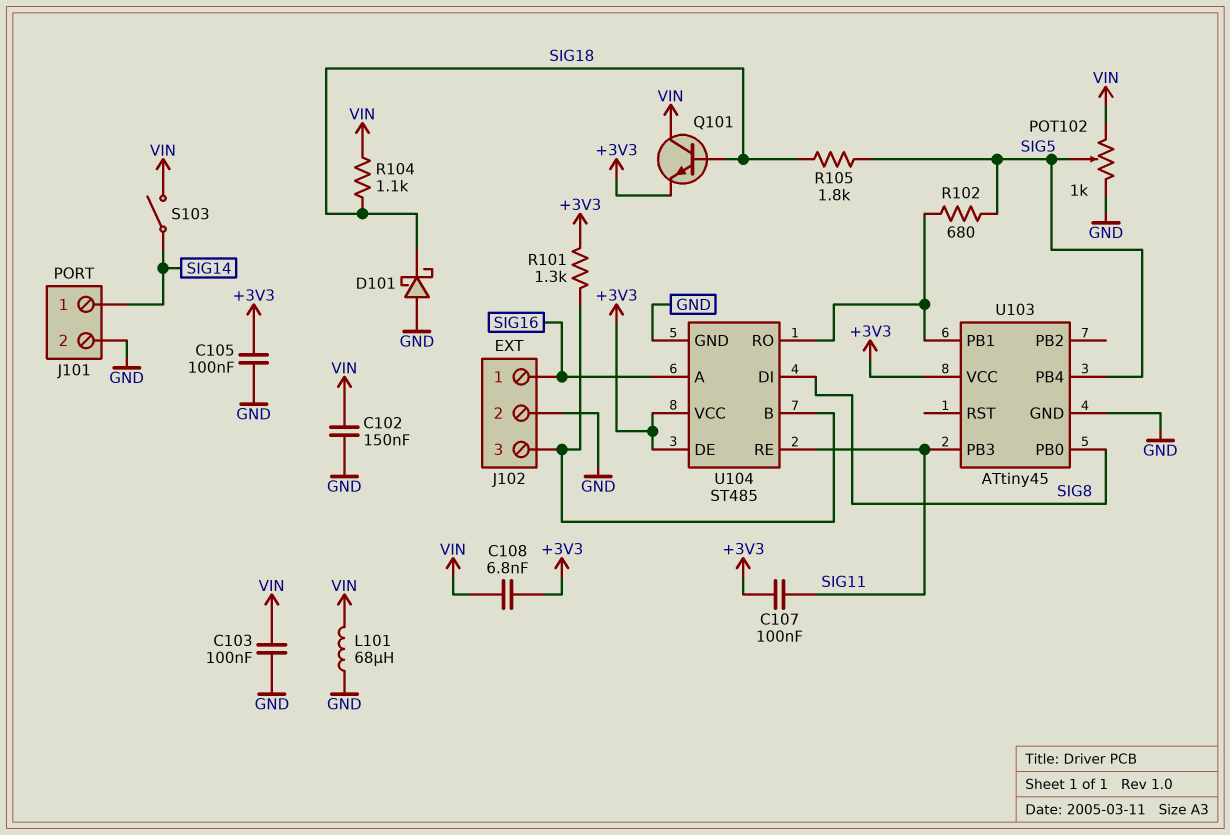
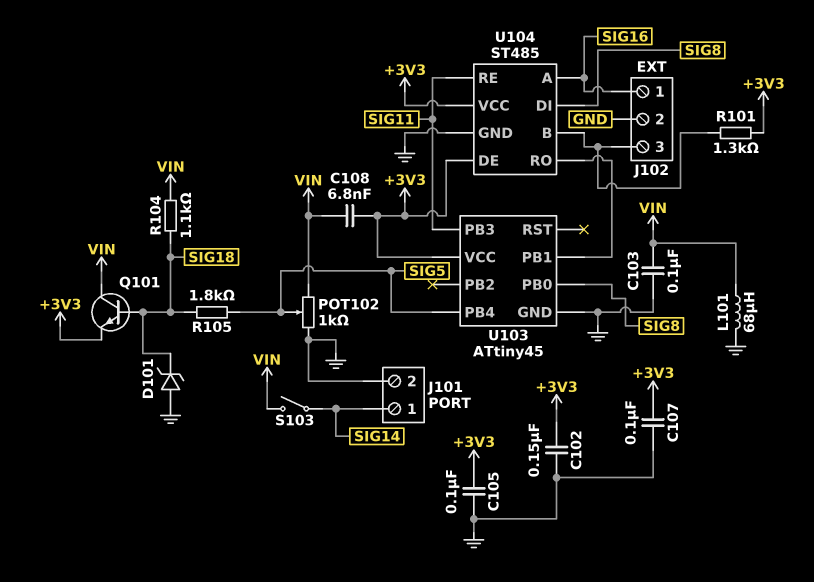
C102: 150nF (GND, VIN) -> 150nF (+3V3, GND)
C107: 100nF (+3V3, SIG11) -> 100nF (+3V3, GND)
D101: schottky (A GND, K SIG18) -> zener (A GND, K SIG18)
R102: 680 (SIG5, U103/PB1) -> none

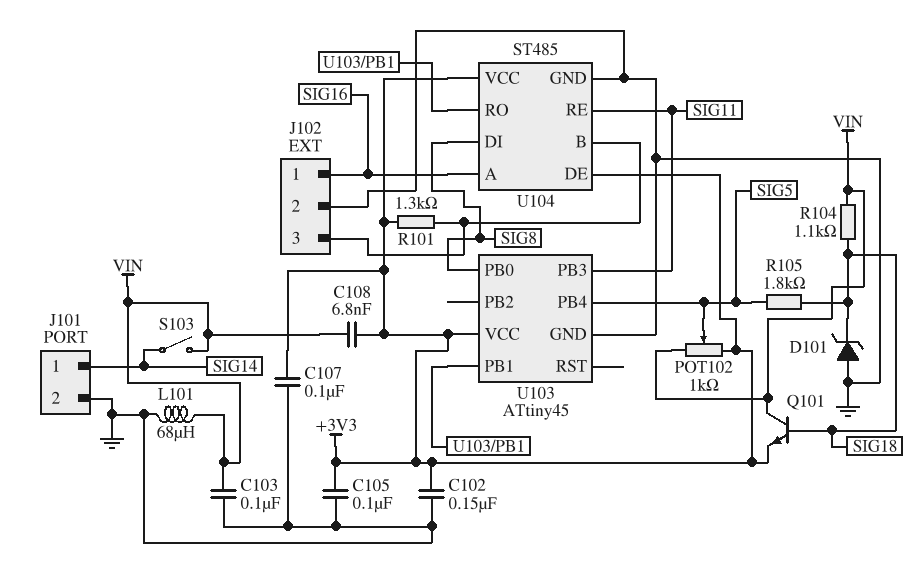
POT102: 1k (GND, VIN, wiper SIG5) -> 1k (+3V3, VIN, wiper SIG5)

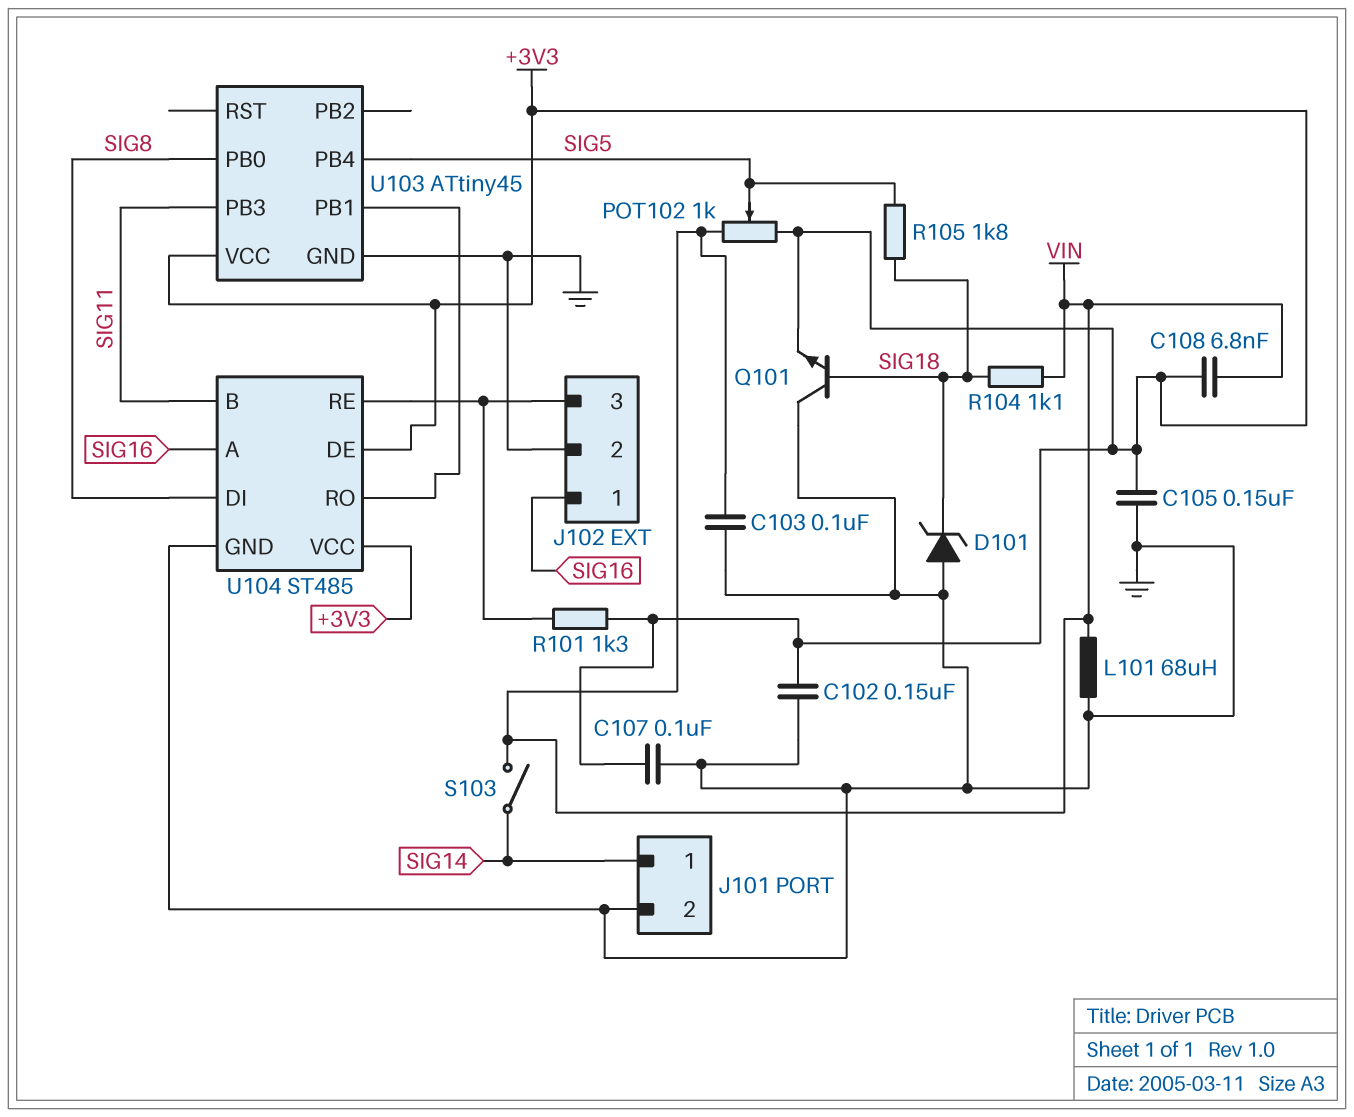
C105: 100nF (+3V3, GND) -> 150nF (+3V3, GND)
Q101: NPN (B SIG18, C VIN, E +3V3) -> NPN (B SIG18, C GND, E +3V3)
U104 pin B: J102/3 -> SIG11
U104 pin RE: SIG11 -> J102/3

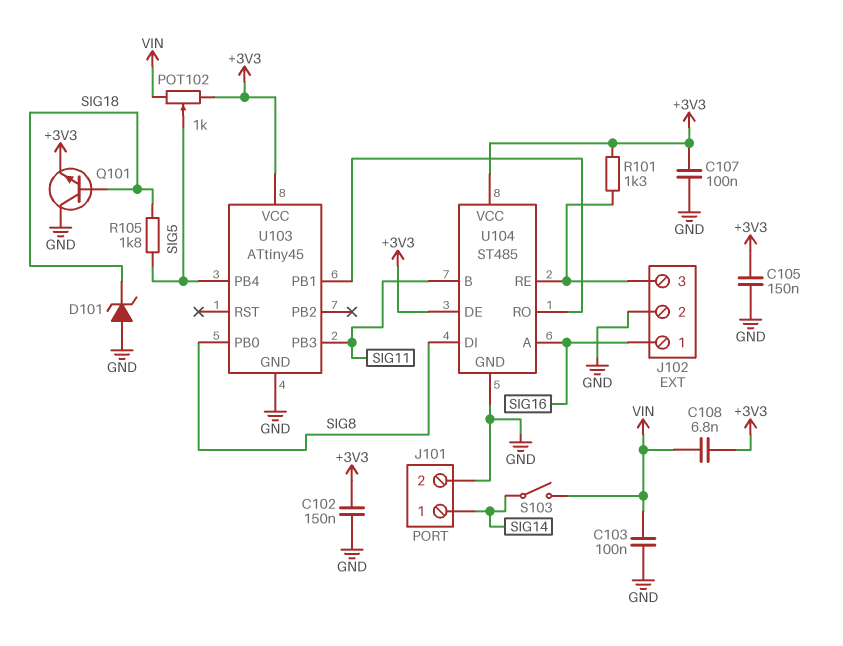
L101: 68uH (GND, VIN) -> none
R104: 1.1k (SIG18, VIN) -> none

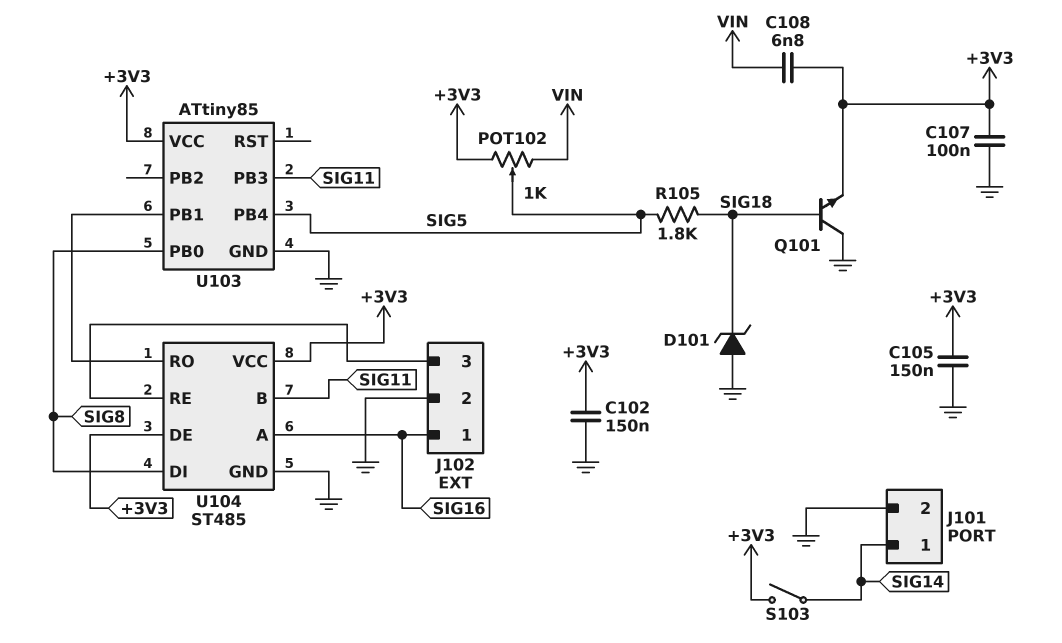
C103: 100nF (GND, VIN) -> none
R101: 1.3k (+3V3, J102/3) -> none
S103: switch (SIG14, VIN) -> switch (+3V3, SIG14)
U103: ATtiny45 -> ATtiny85

